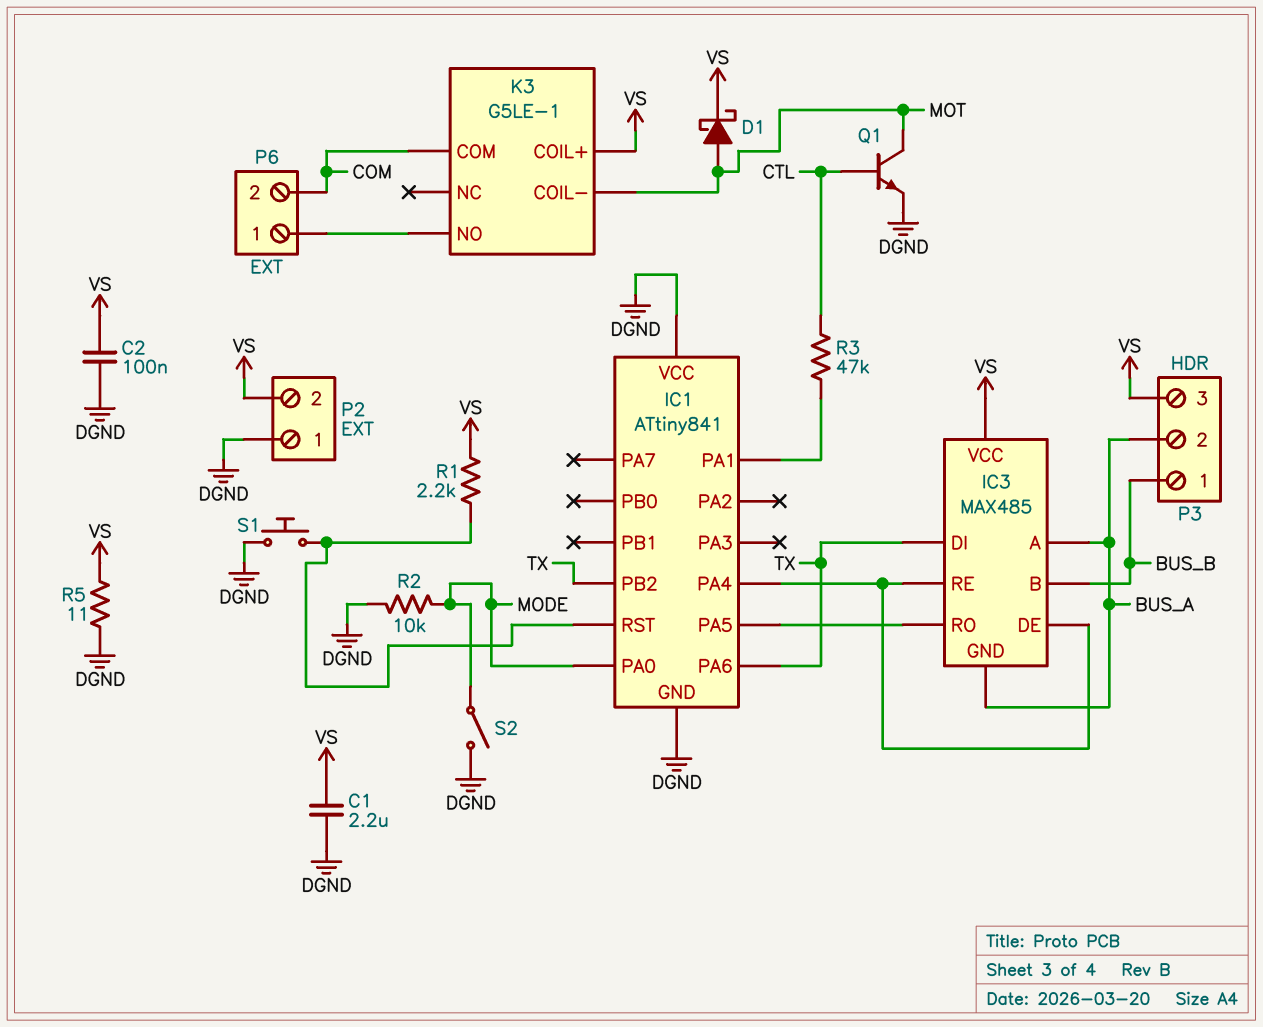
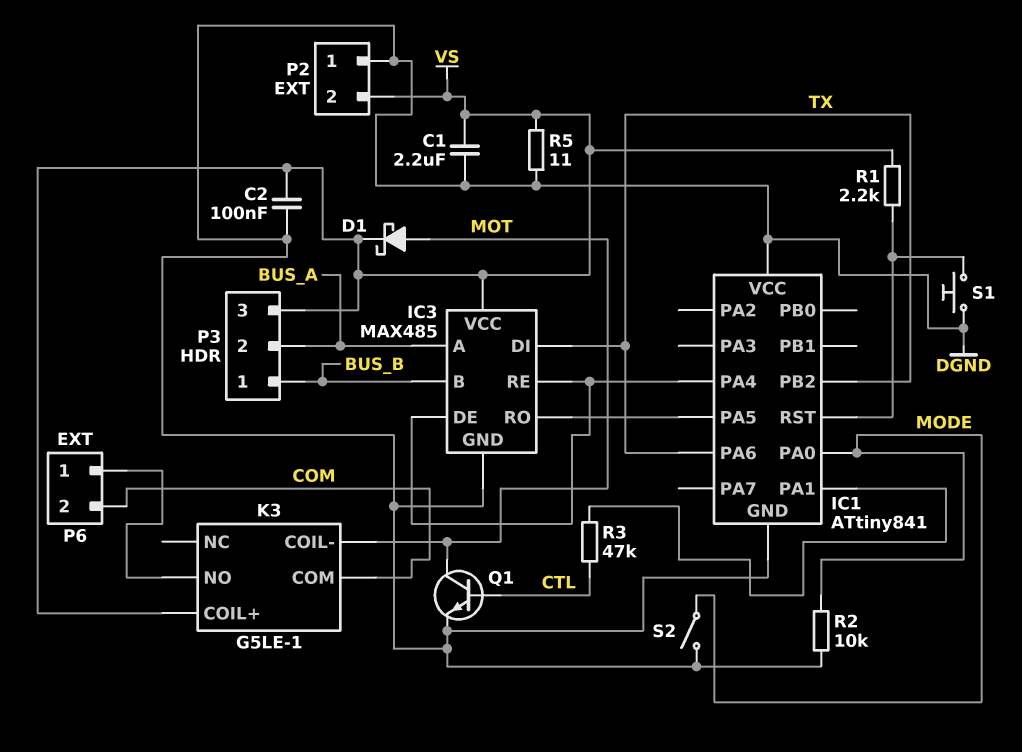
IC3 pin GND: BUS_A -> DGND

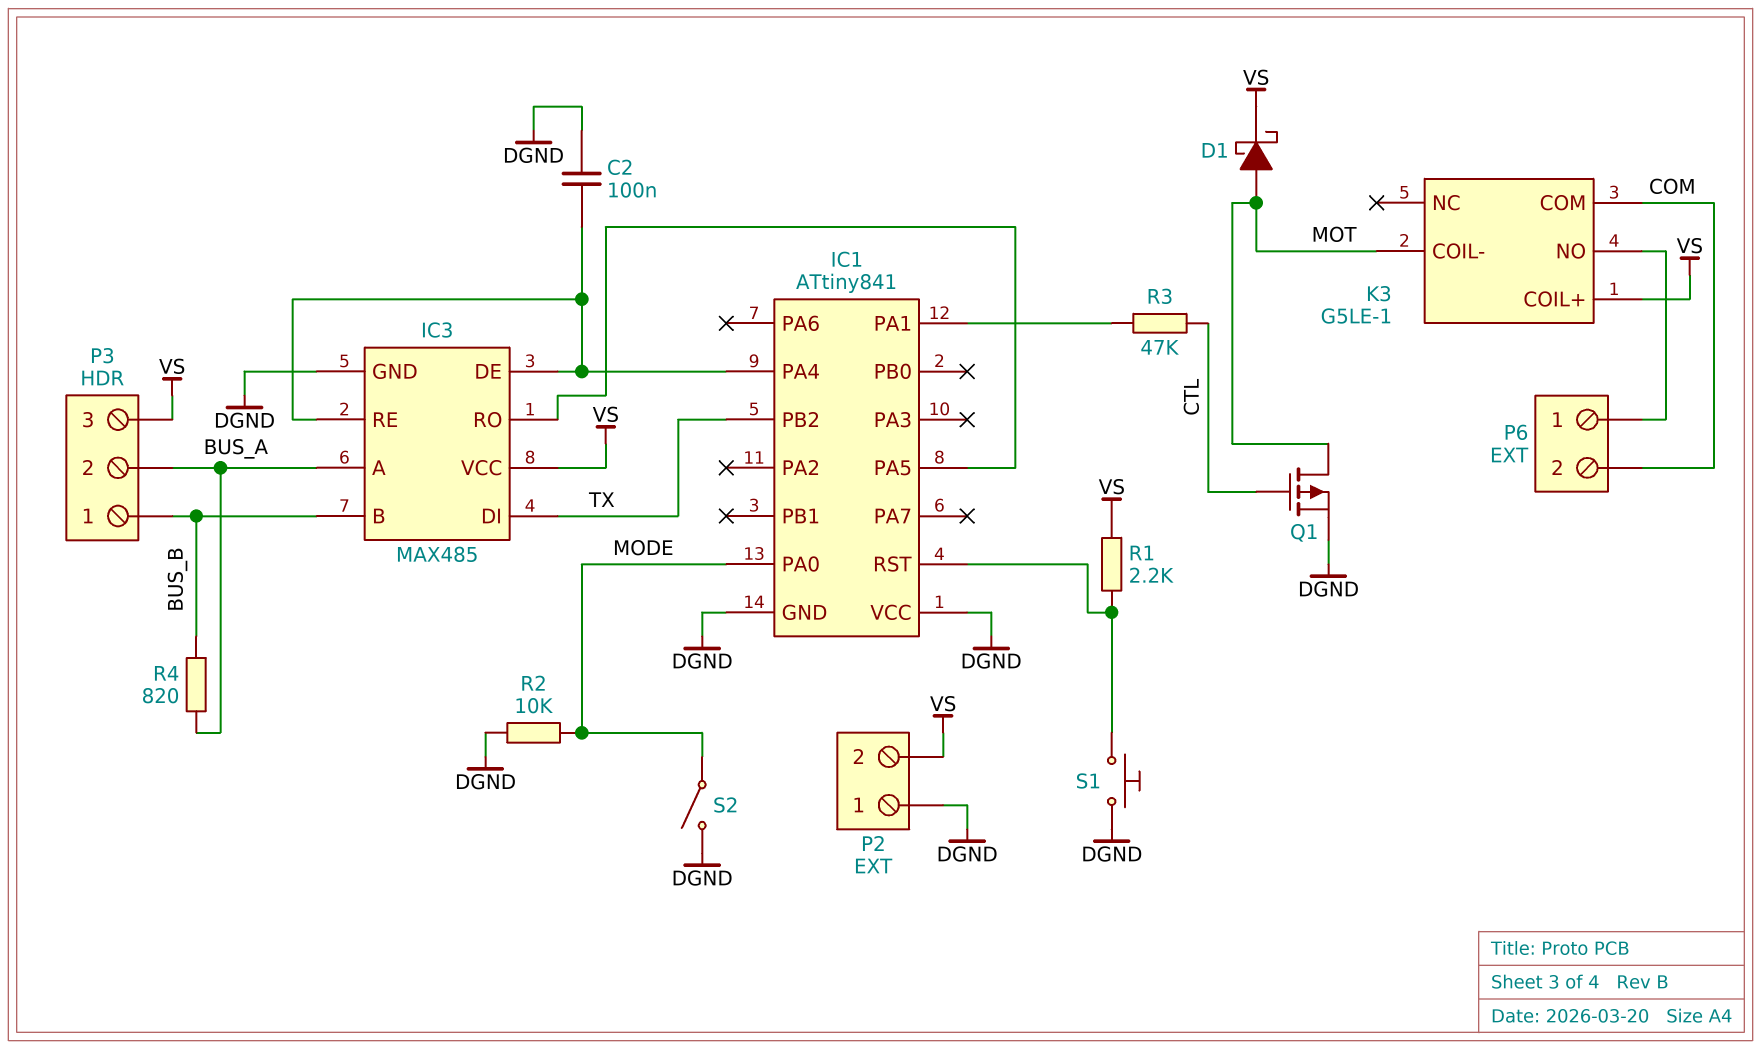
C1: 2.2uF (DGND, VS) -> none
C2: 100nF (DGND, VS) -> 100nF (DGND, IC1/PA4)
IC1 pin PA6: TX -> none
Q1: NPN (B CTL, C MOT, E DGND) -> PMOS (G CTL, D MOT, S DGND)
R4: none -> 820 (BUS_A, BUS_B)
R5: 11 (DGND, VS) -> none

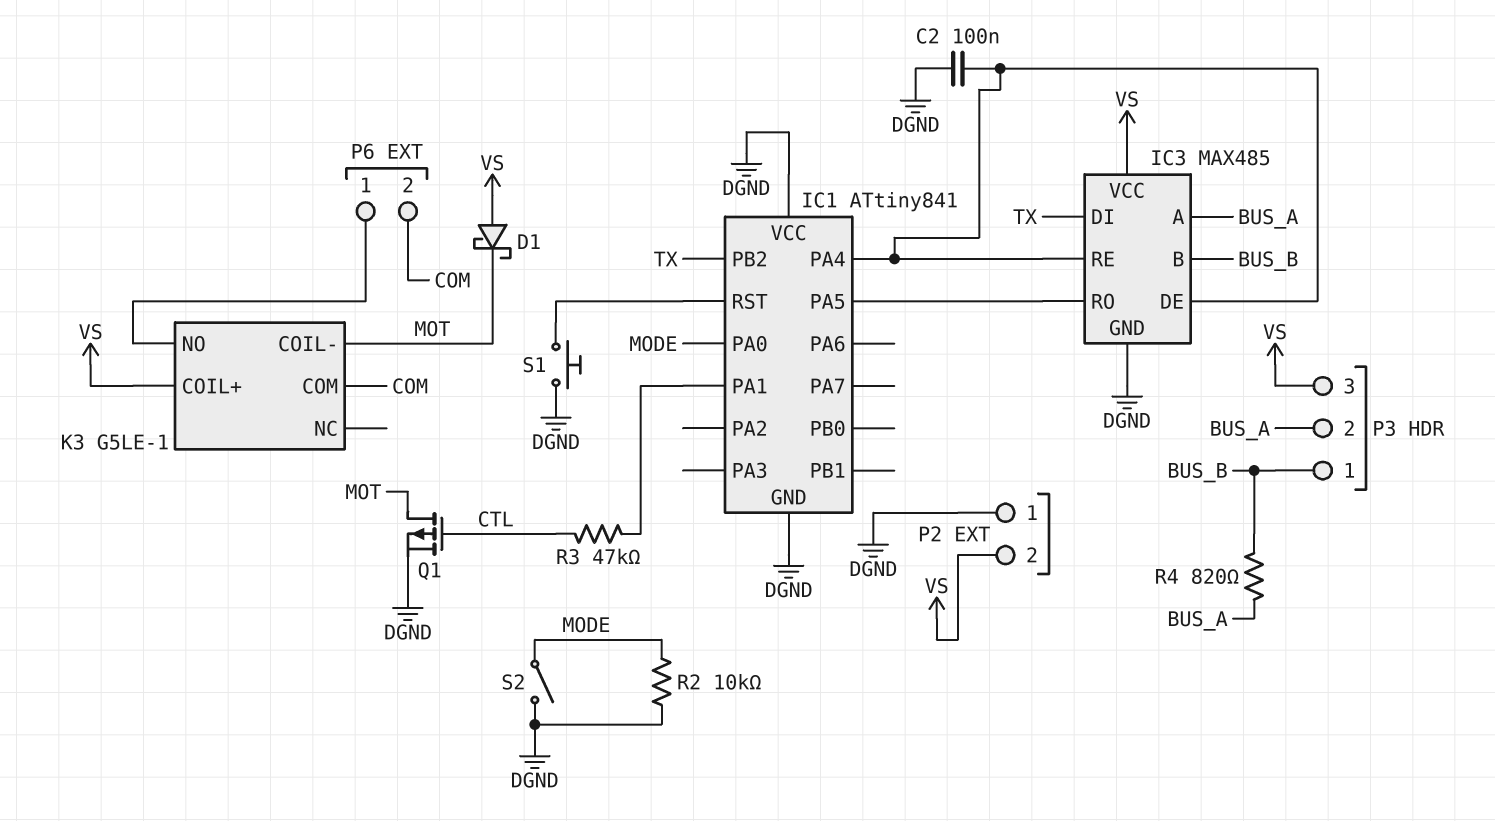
D1: schottky (A MOT, K VS) -> schottky (A VS, K MOT)
R1: 2.2k (IC1/RST, VS) -> none

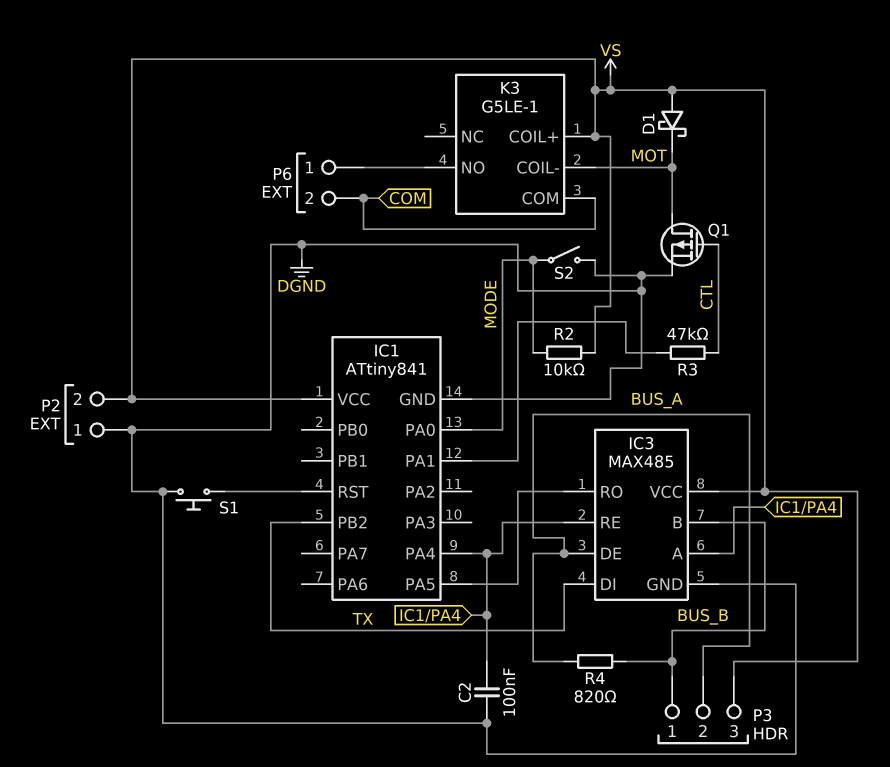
IC1 pin VCC: DGND -> VS
IC3 pin A: BUS_A -> IC1/PA4
IC3 pin DE: IC1/PA4 -> BUS_A
R2: 10k (DGND, MODE) -> 10k (MODE, VS)

